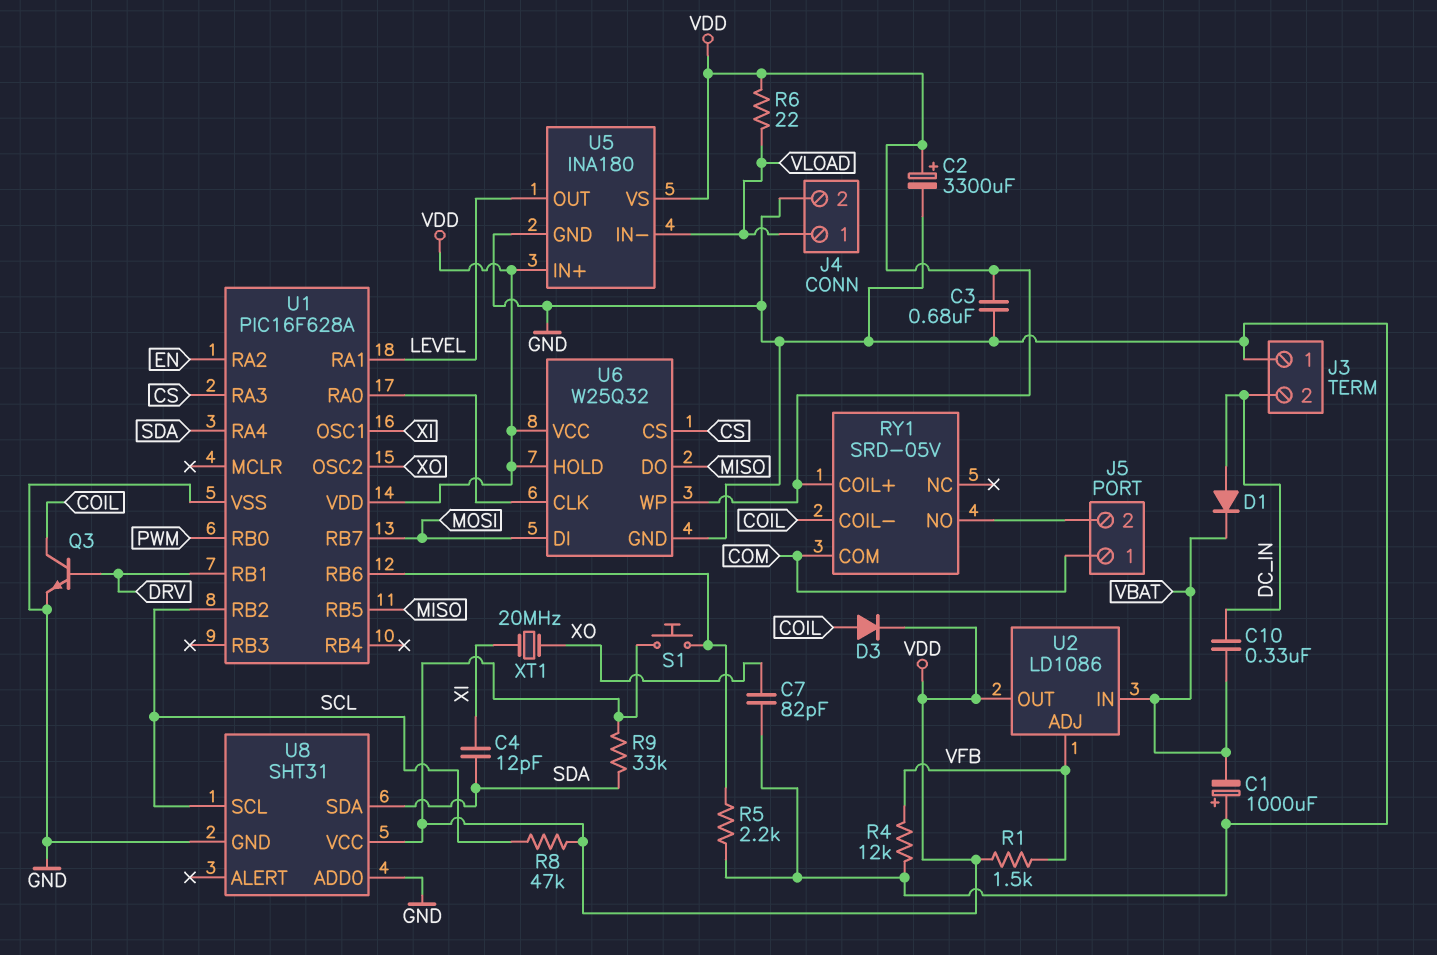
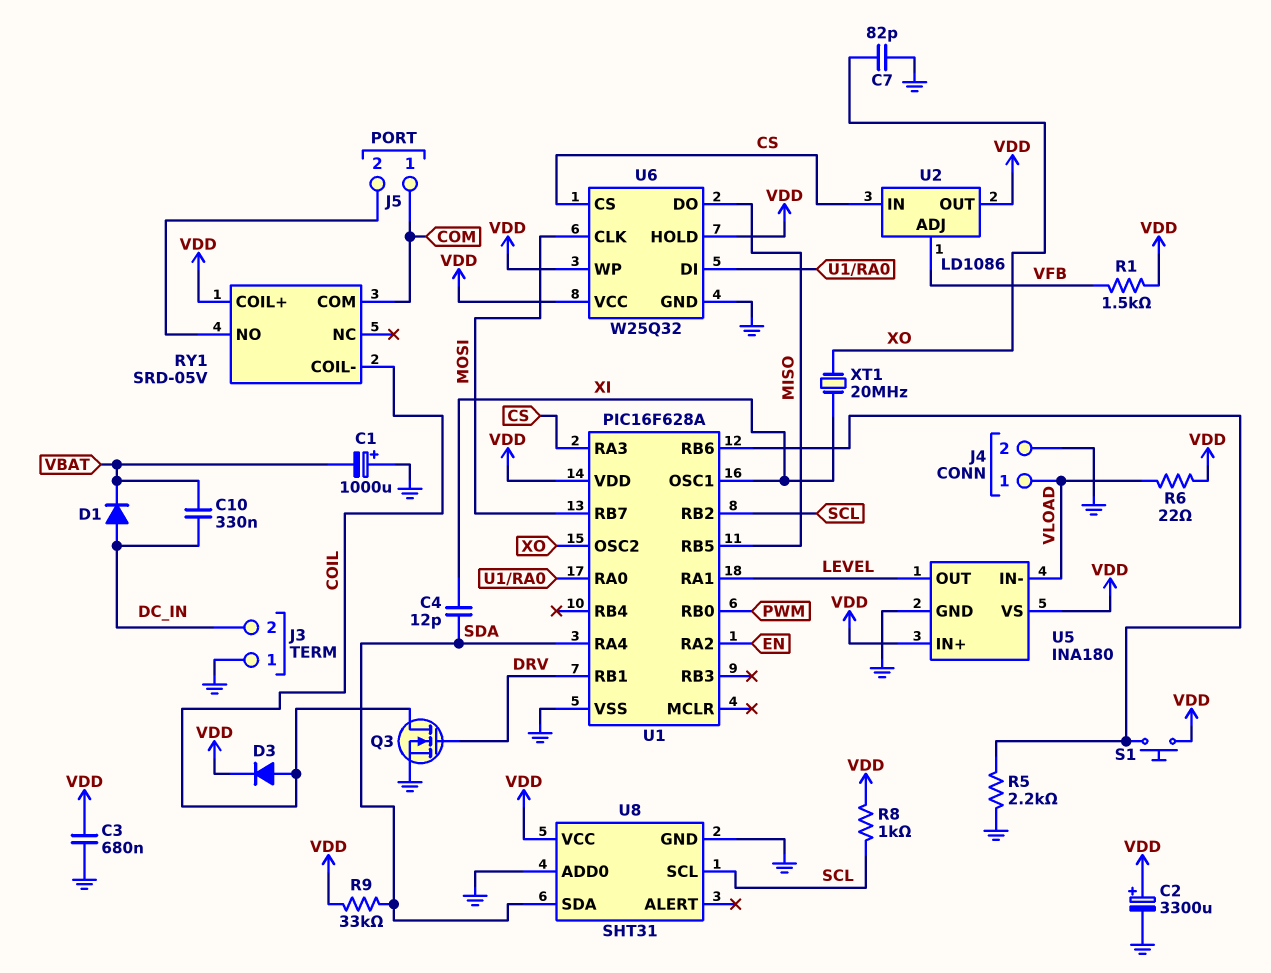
Q3: NPN (B DRV, C COIL, E GND) -> NMOS (G DRV, D COIL, S GND)
R4: 12k (GND, VFB) -> none
R8: 47k (SCL, VDD) -> 1k (SCL, VDD)
U2 pin IN: VBAT -> CS
U6 pin CLK: U1/RA0 -> MOSI
U6 pin DI: MOSI -> U1/RA0

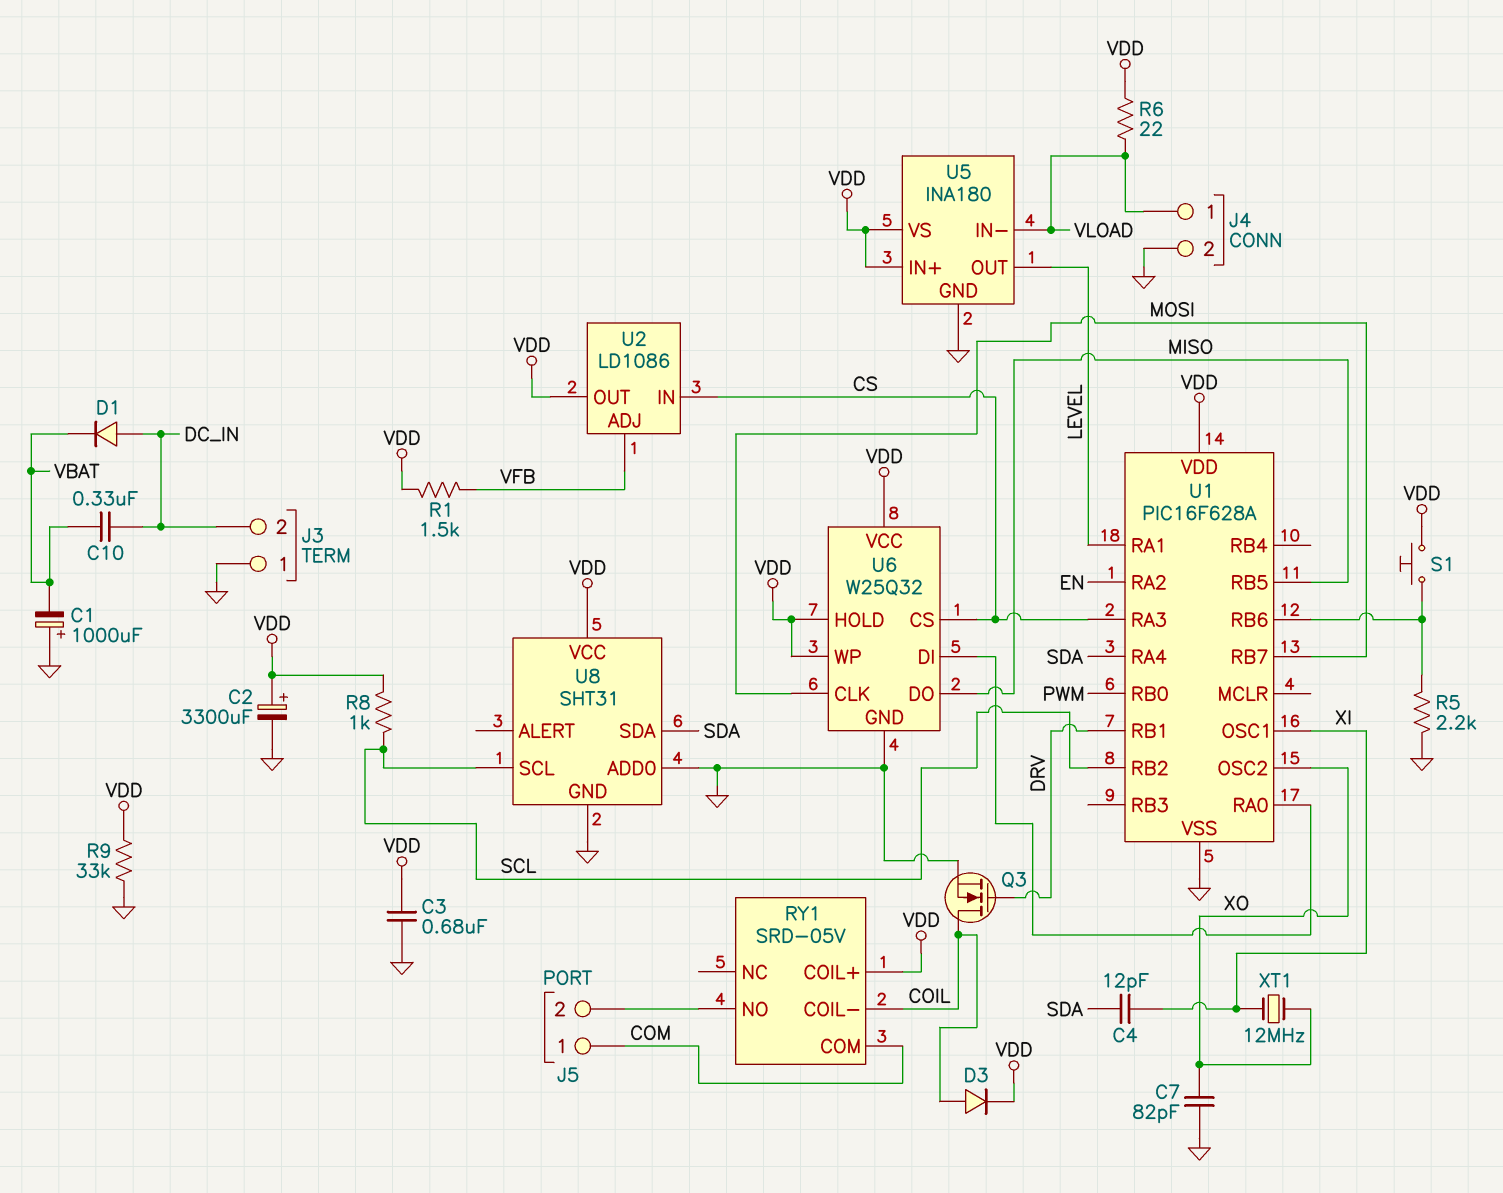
R9: 33k (SDA, VDD) -> 33k (GND, VDD)
XT1: 20MHz (XI, XO) -> 12MHz (XI, XO)

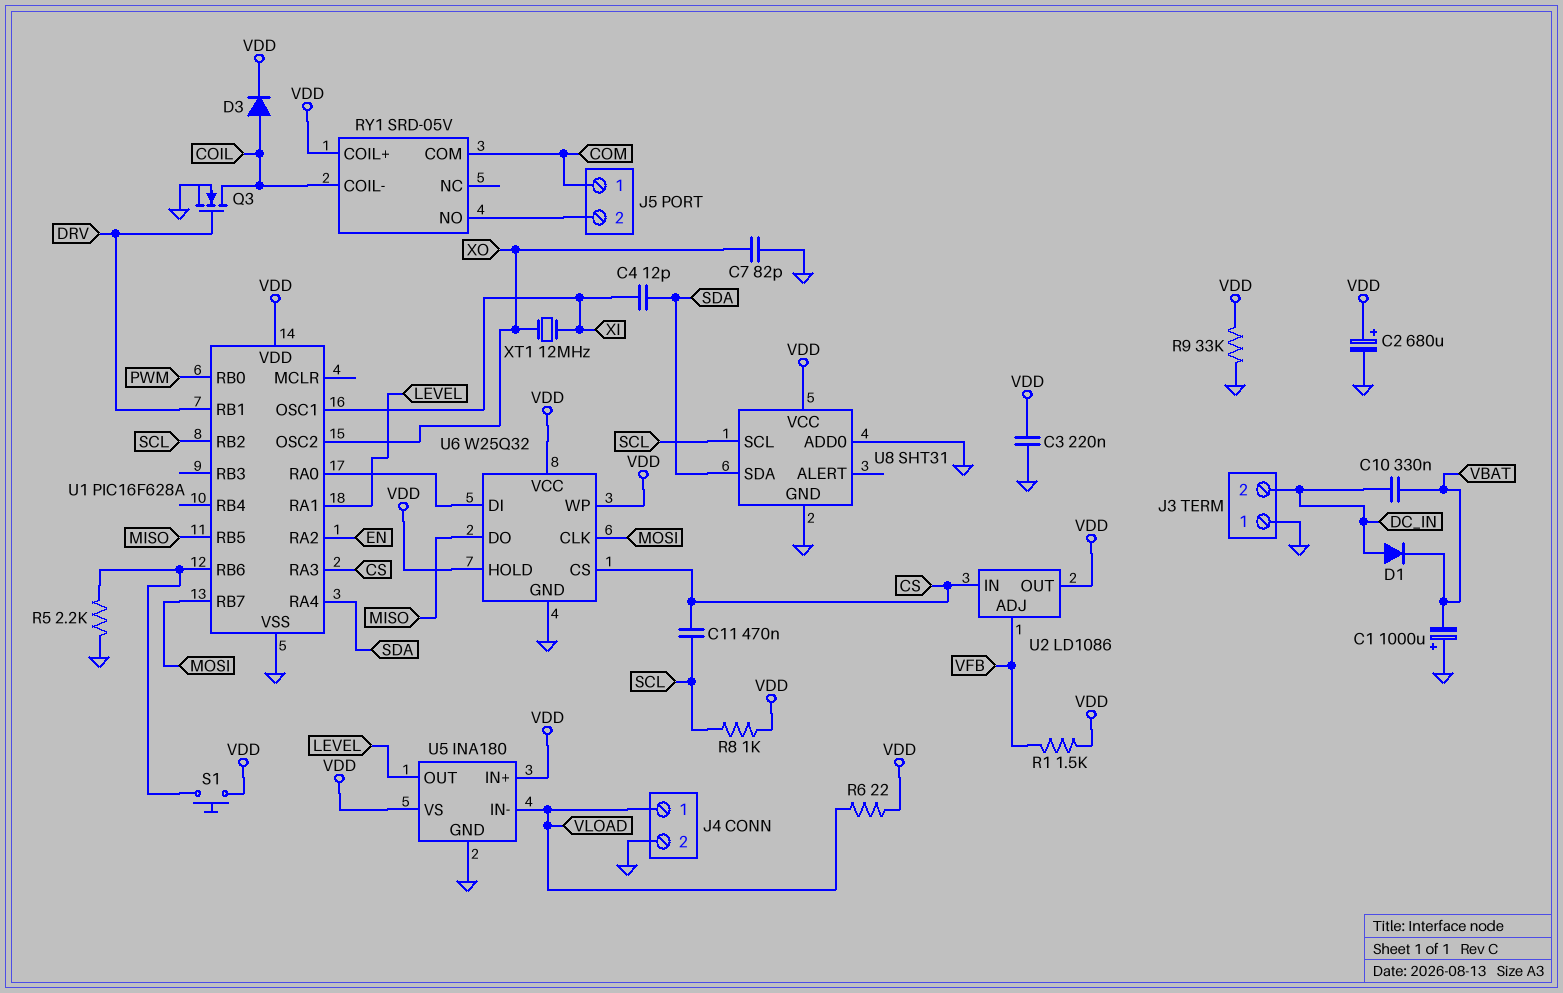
C2: 3300uF (plus VDD, minus GND) -> 680uF (plus VDD, minus GND)
C3: 680nF (GND, VDD) -> 220nF (GND, VDD)
C11: none -> 470nF (CS, SCL)

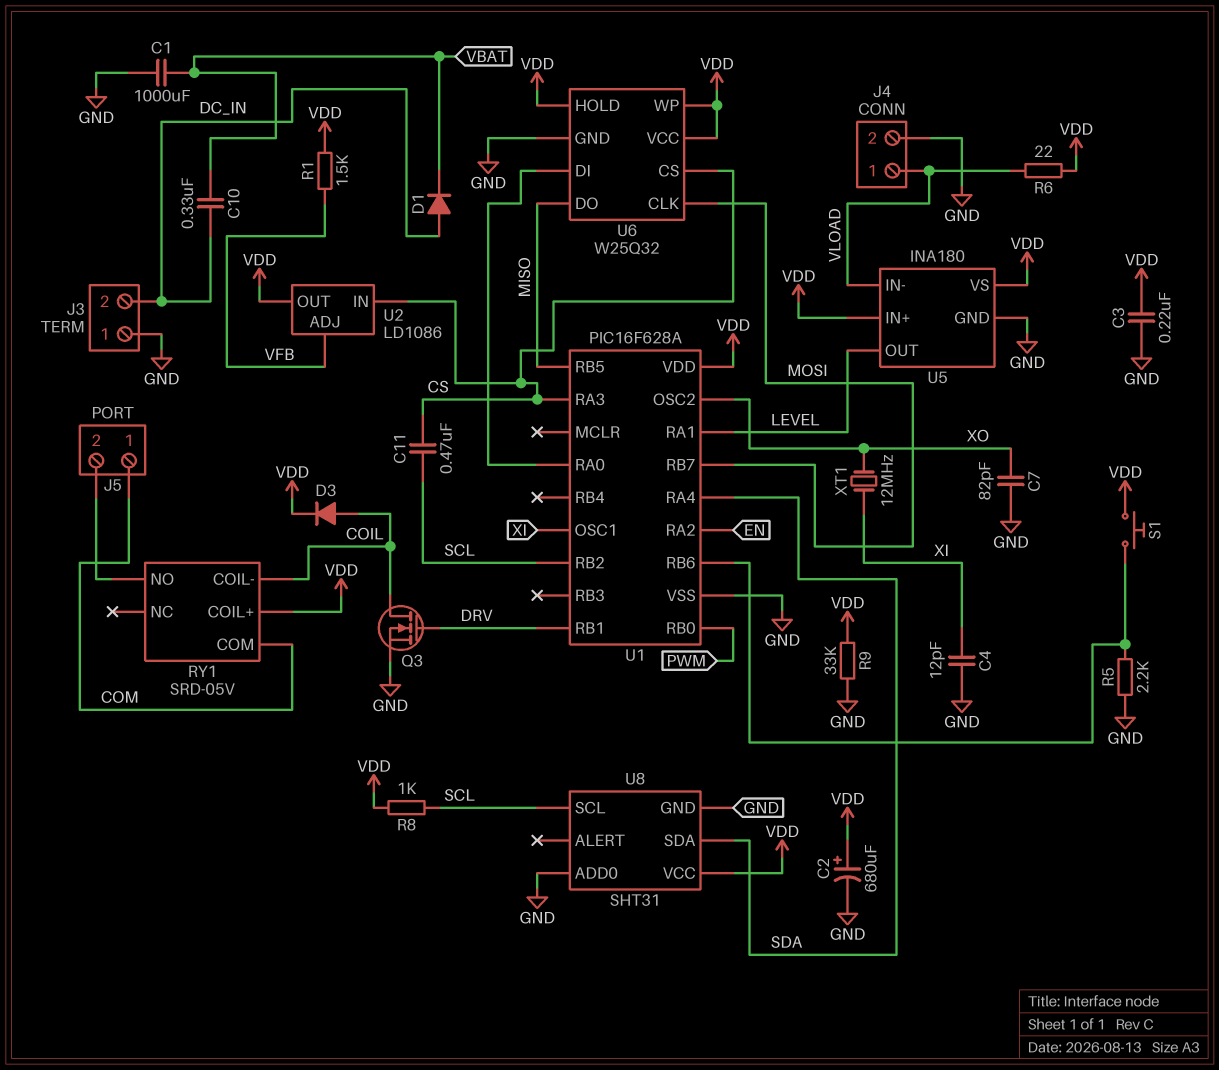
C1: 1000uF (plus GND, minus VBAT) -> 1000uF (GND, VBAT)
C4: 12pF (SDA, XI) -> 12pF (GND, XI)

